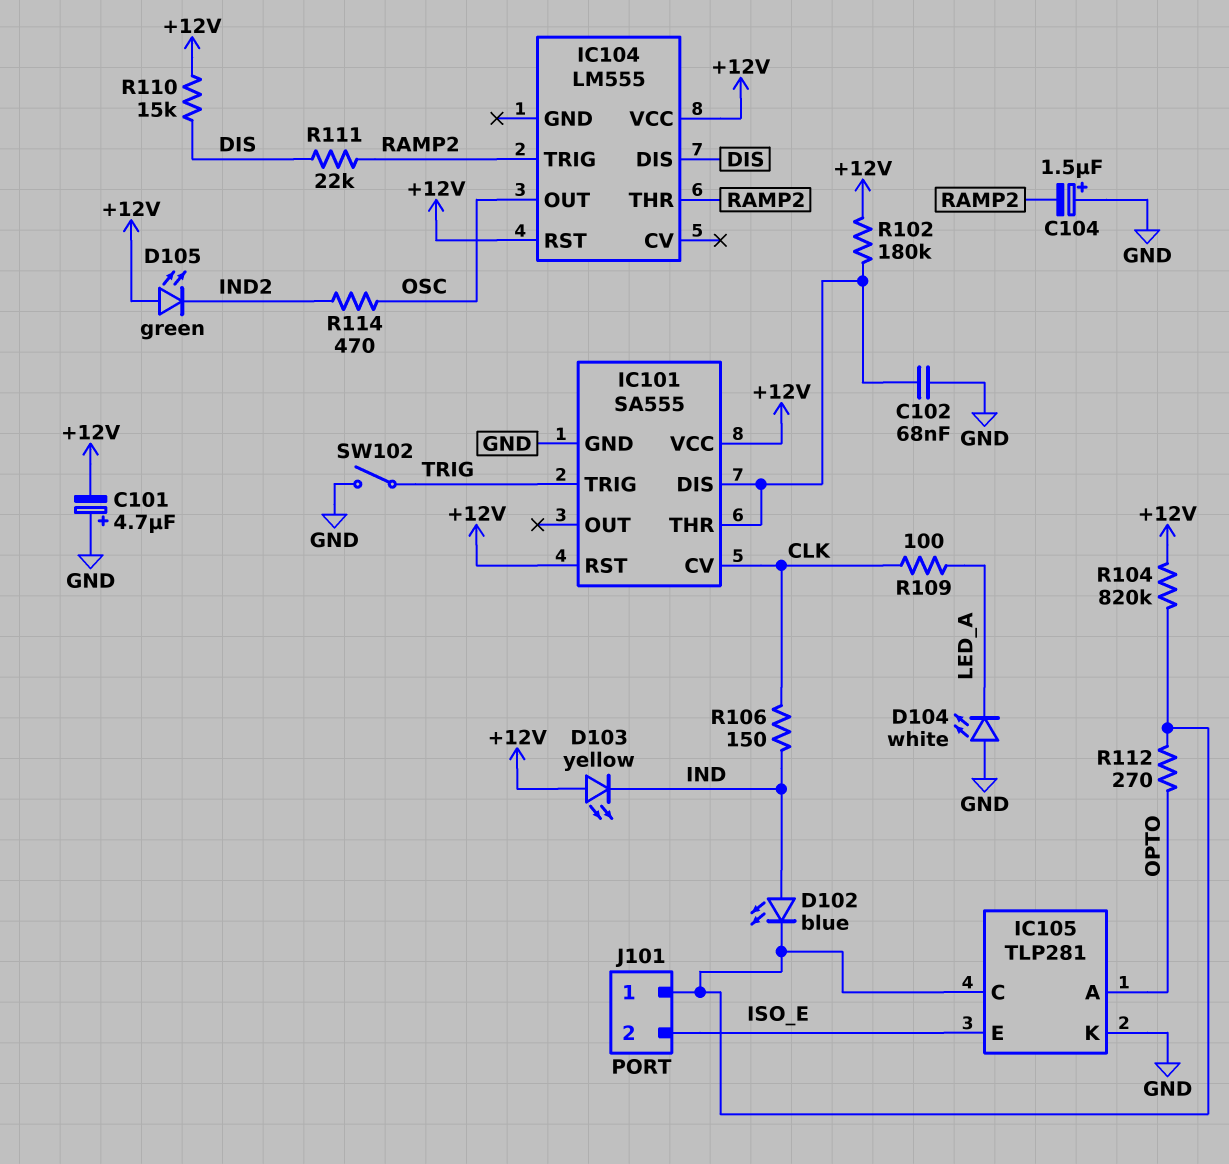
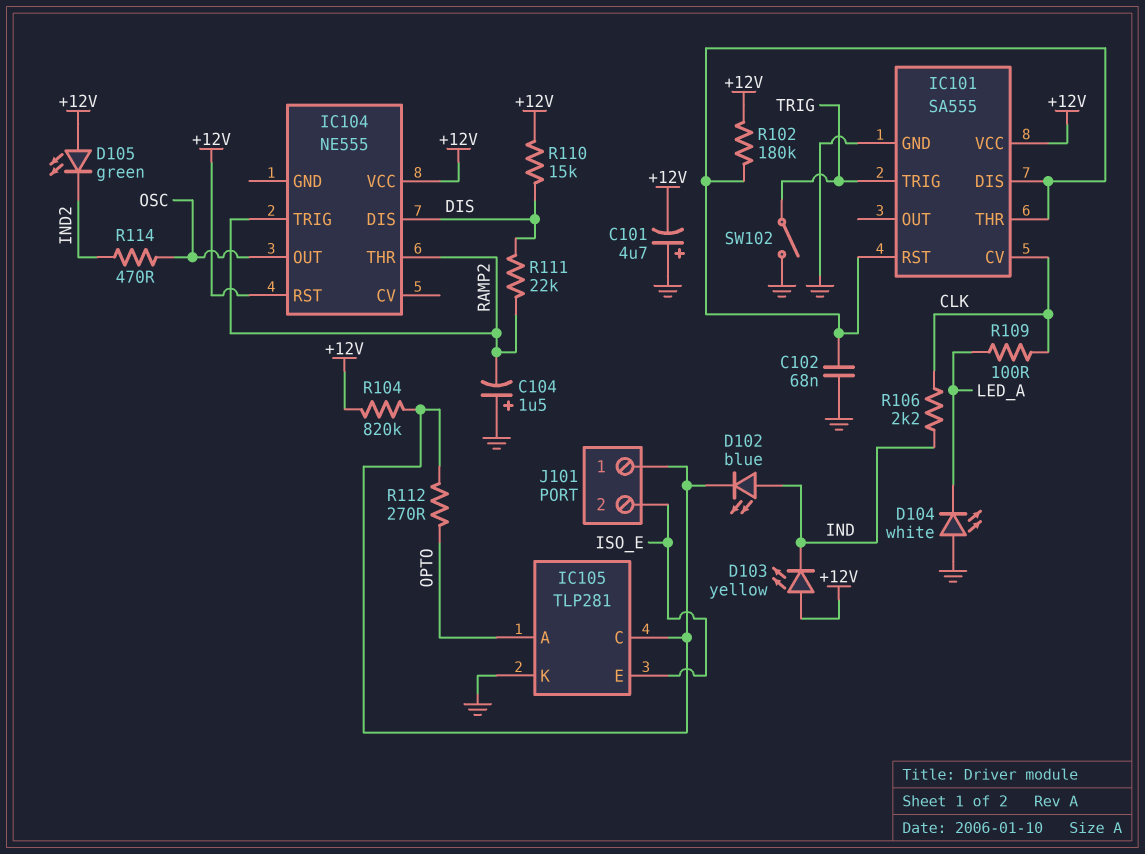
IC101 pin RST: +12V -> IC101/DIS
IC104: LM555 -> NE555
R106: 150 (CLK, IND) -> 2.2k (CLK, IND)

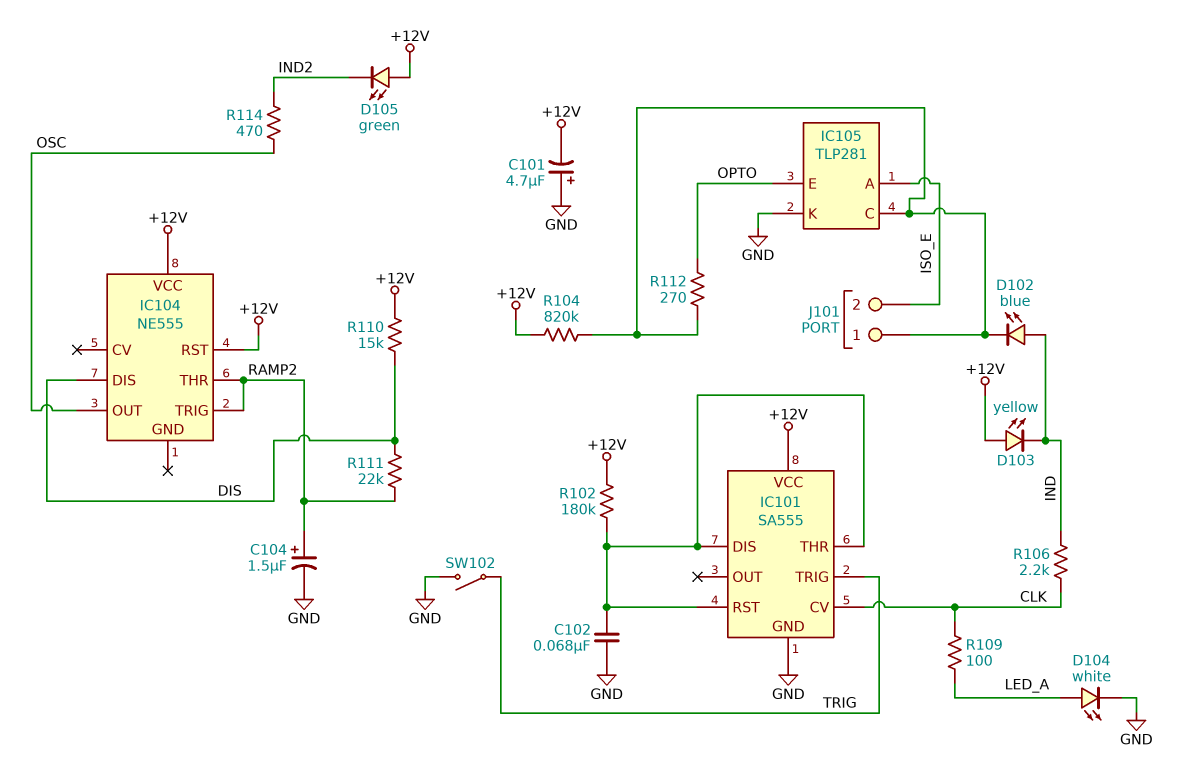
C104: 1.5uF (plus GND, minus RAMP2) -> 1.5uF (plus RAMP2, minus GND)
D104: LED white (A GND, K LED_A) -> LED white (A LED_A, K GND)
IC105 pin A: OPTO -> ISO_E
IC105 pin E: ISO_E -> OPTO

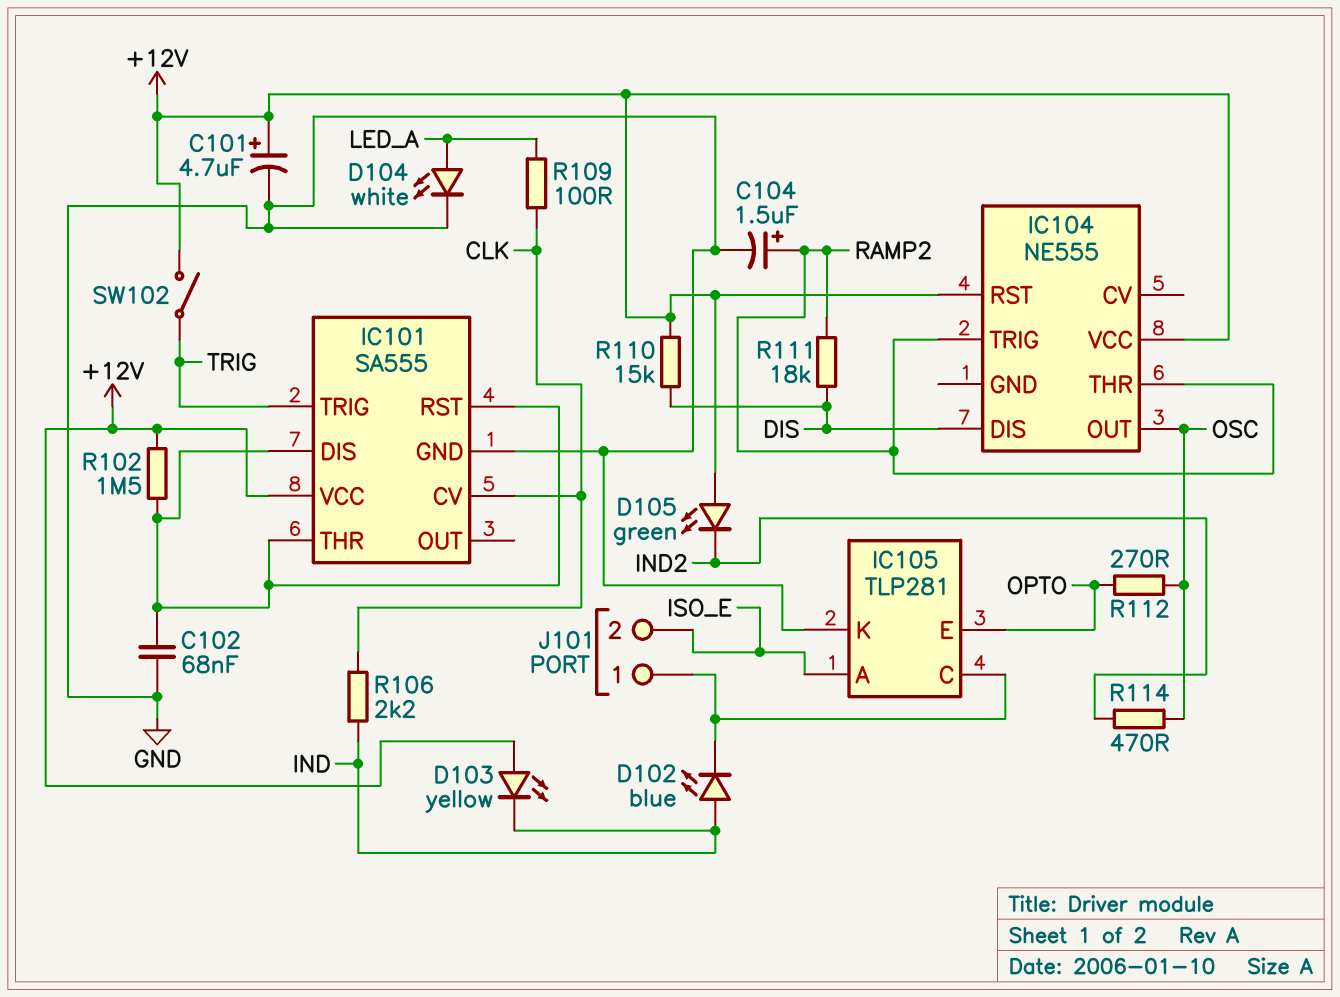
C101: 4.7uF (plus GND, minus +12V) -> 4.7uF (plus +12V, minus GND)
R102: 180k (+12V, IC101/DIS) -> 1.5M (+12V, IC101/DIS)
R104: 820k (+12V, IC105/C) -> none
R111: 22k (DIS, RAMP2) -> 18k (DIS, RAMP2)
R112: 270 (IC105/C, OPTO) -> 270 (OPTO, OSC)
SW102: switch (GND, TRIG) -> switch (+12V, TRIG)

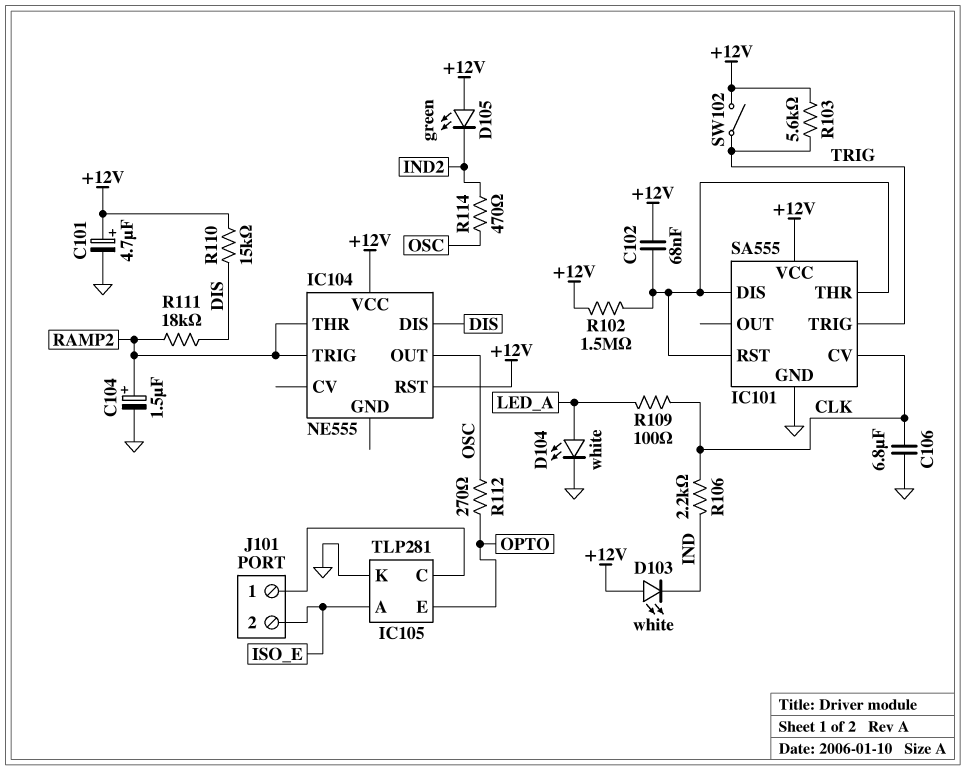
C102: 68nF (GND, IC101/DIS) -> 68nF (+12V, IC101/DIS)
C106: none -> 6.8uF (CLK, GND)
D102: LED blue (A IND, K IC105/C) -> none
D103: LED yellow (A +12V, K IND) -> LED white (A +12V, K IND)
R103: none -> 5.6k (+12V, TRIG)

